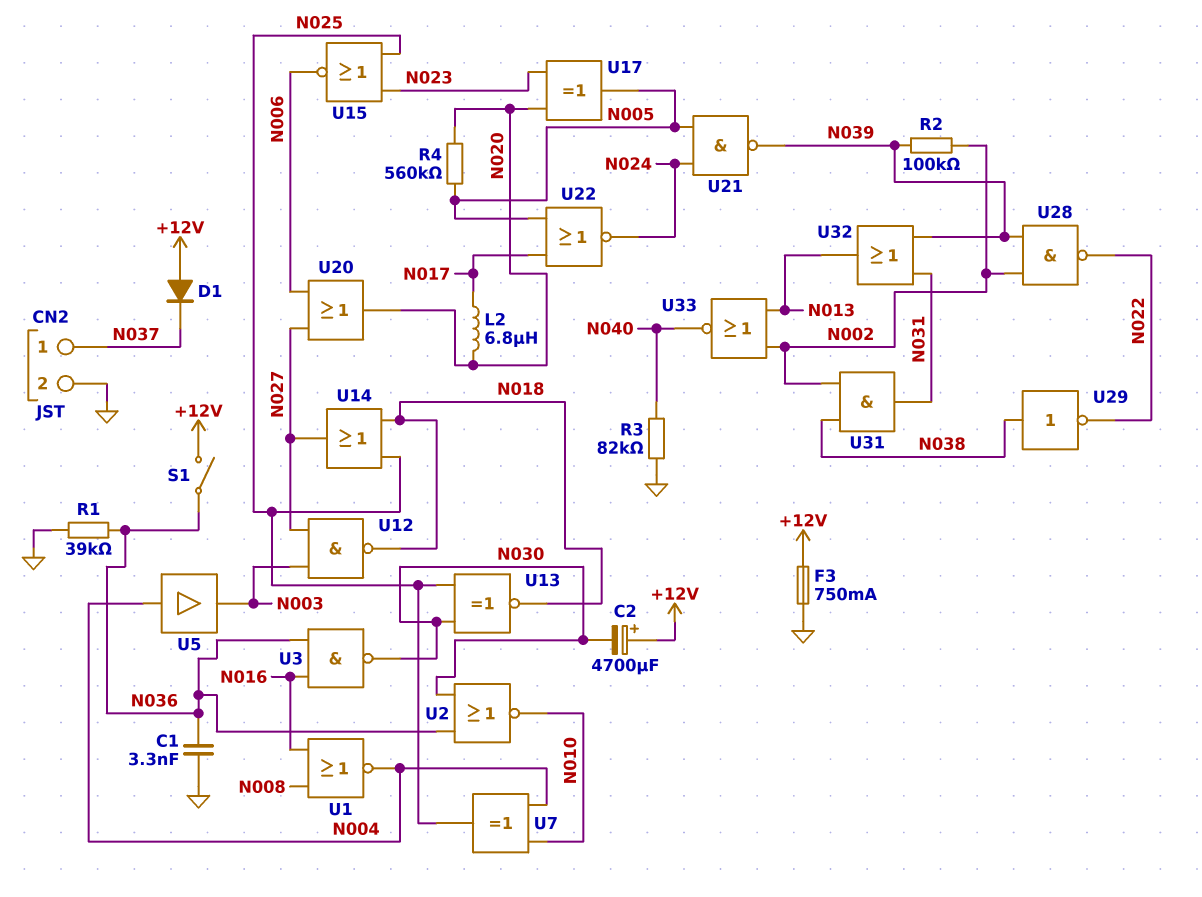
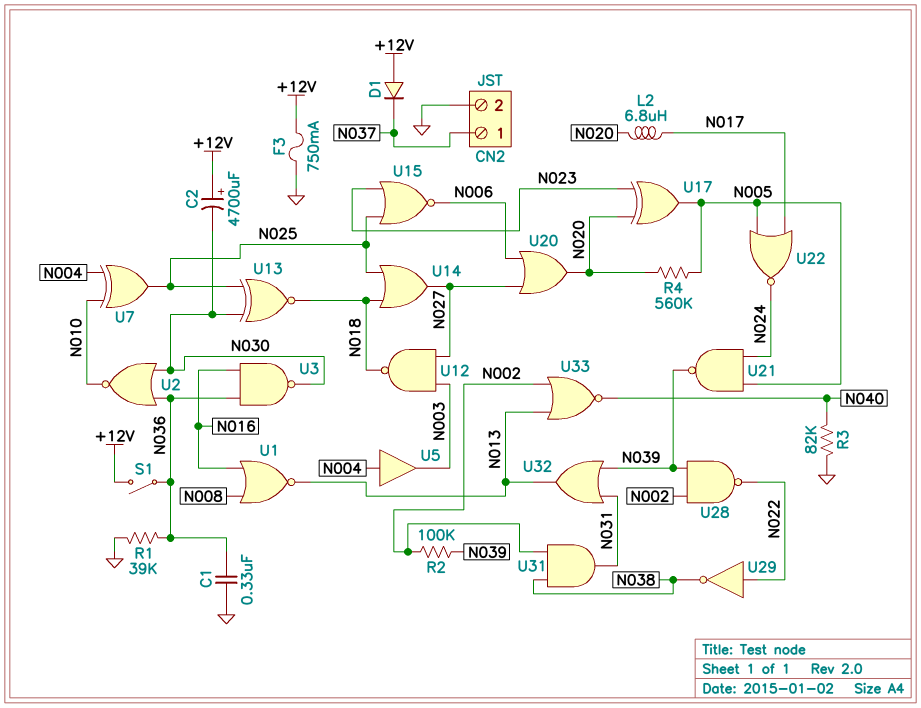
C1: 3.3nF (GND, N036) -> 330nF (GND, N036)
U1: NOR (in N008, in N016, out N004) -> NOR (in N008, in N016, out N013)
U29: NOT (in N038, out N022) -> NOT (in N022, out N038)

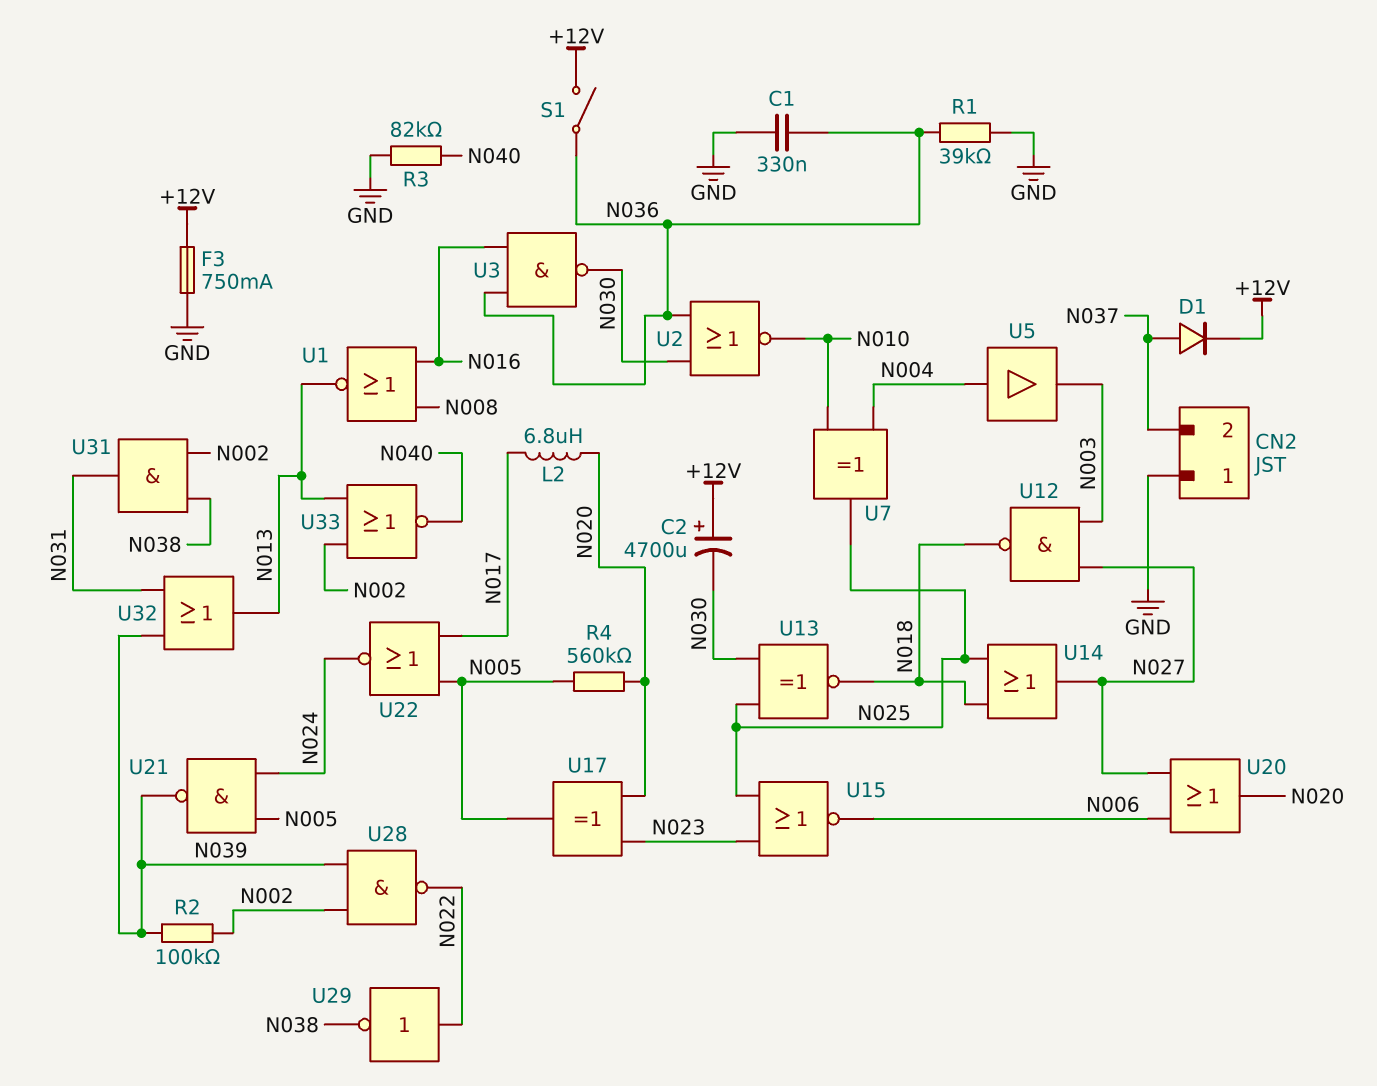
CN2 pin 1: N037 -> GND
CN2 pin 2: GND -> N037
D1: diode (A +12V, K N037) -> diode (A N037, K +12V)

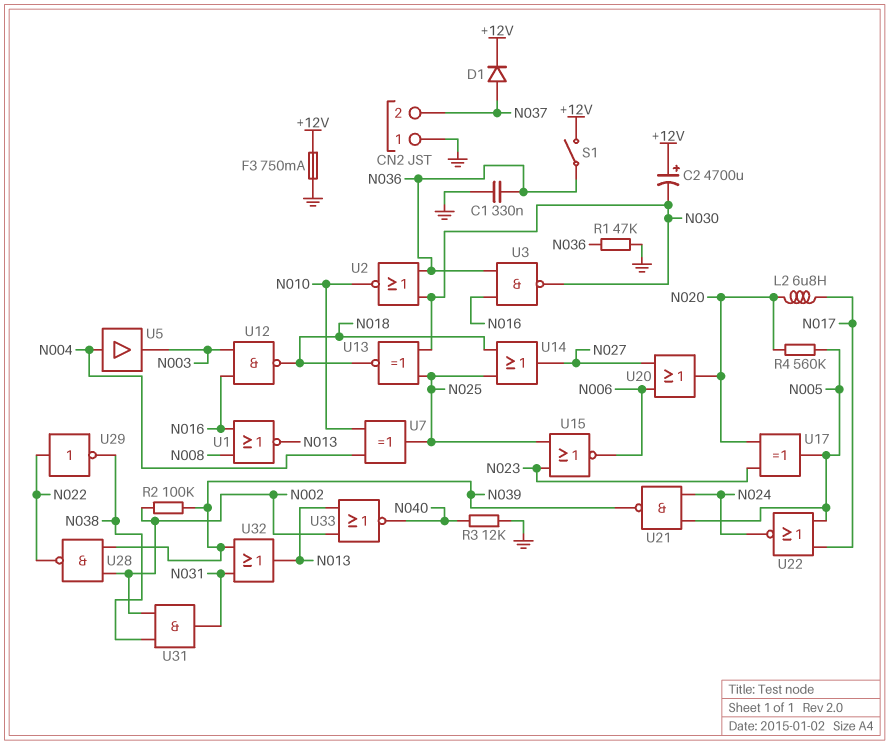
R1: 39k (GND, N036) -> 47k (GND, N036)
R3: 82k (GND, N040) -> 12k (GND, N040)
U12: NAND (in N003, in N027, out N018) -> NAND (in N003, in N016, out N018)

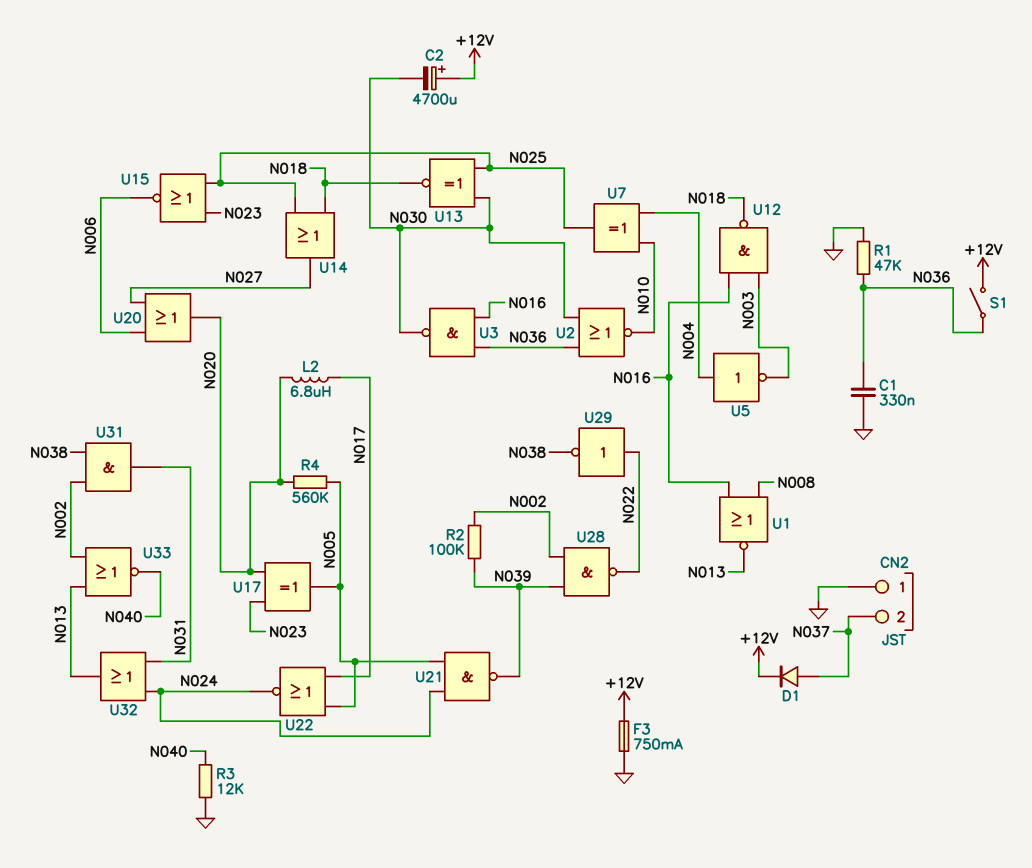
U5: buffer (in N004, out N003) -> NOT (in N004, out N003)
U32: OR (in N031, in N039, out N013) -> OR (in N024, in N031, out N013)

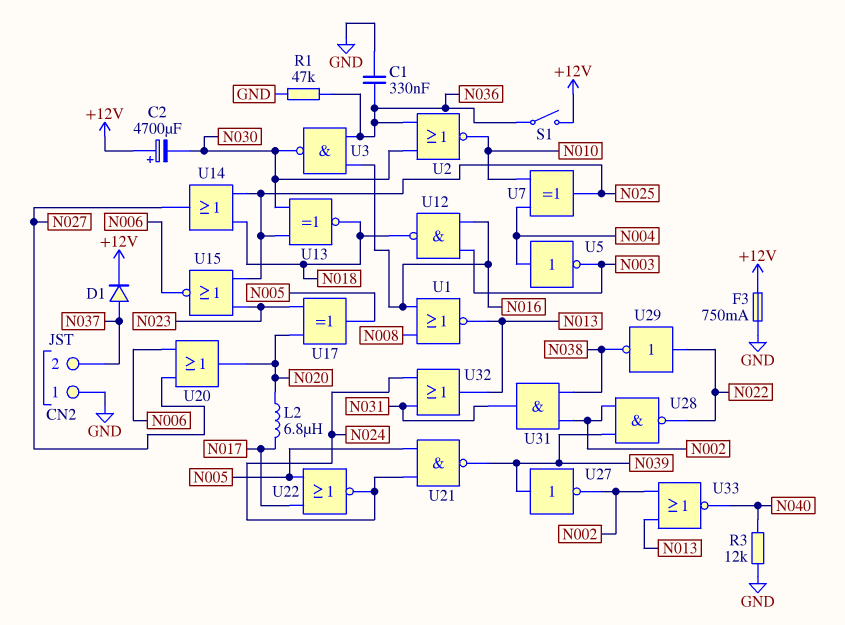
R2: 100k (N002, N039) -> none
R4: 560k (N005, N020) -> none
U27: none -> NOT (in N039, out N002)

